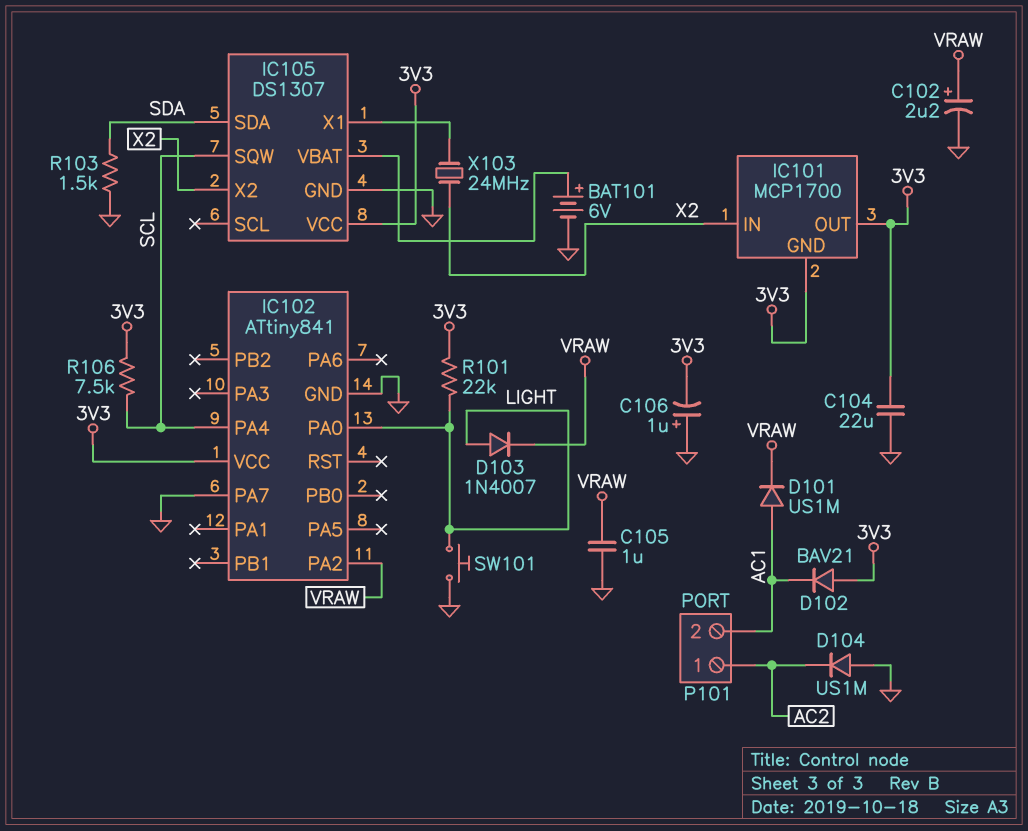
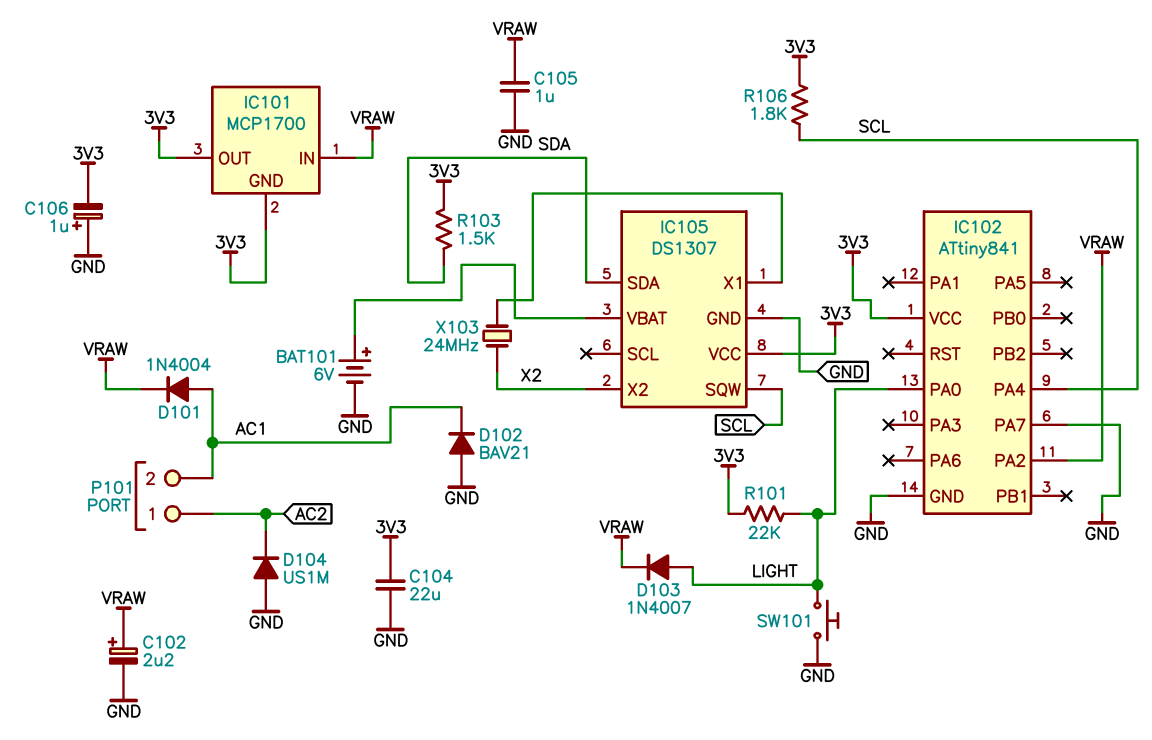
D101: diode US1M (A AC1, K VRAW) -> diode 1N4004 (A AC1, K VRAW)
D102: diode BAV21 (A 3V3, K AC1) -> diode BAV21 (A GND, K AC1)
IC101 pin IN: X2 -> VRAW
R103: 1.5k (GND, SDA) -> 1.5k (3V3, SDA)
R106: 7.5k (3V3, SCL) -> 1.8k (3V3, SCL)

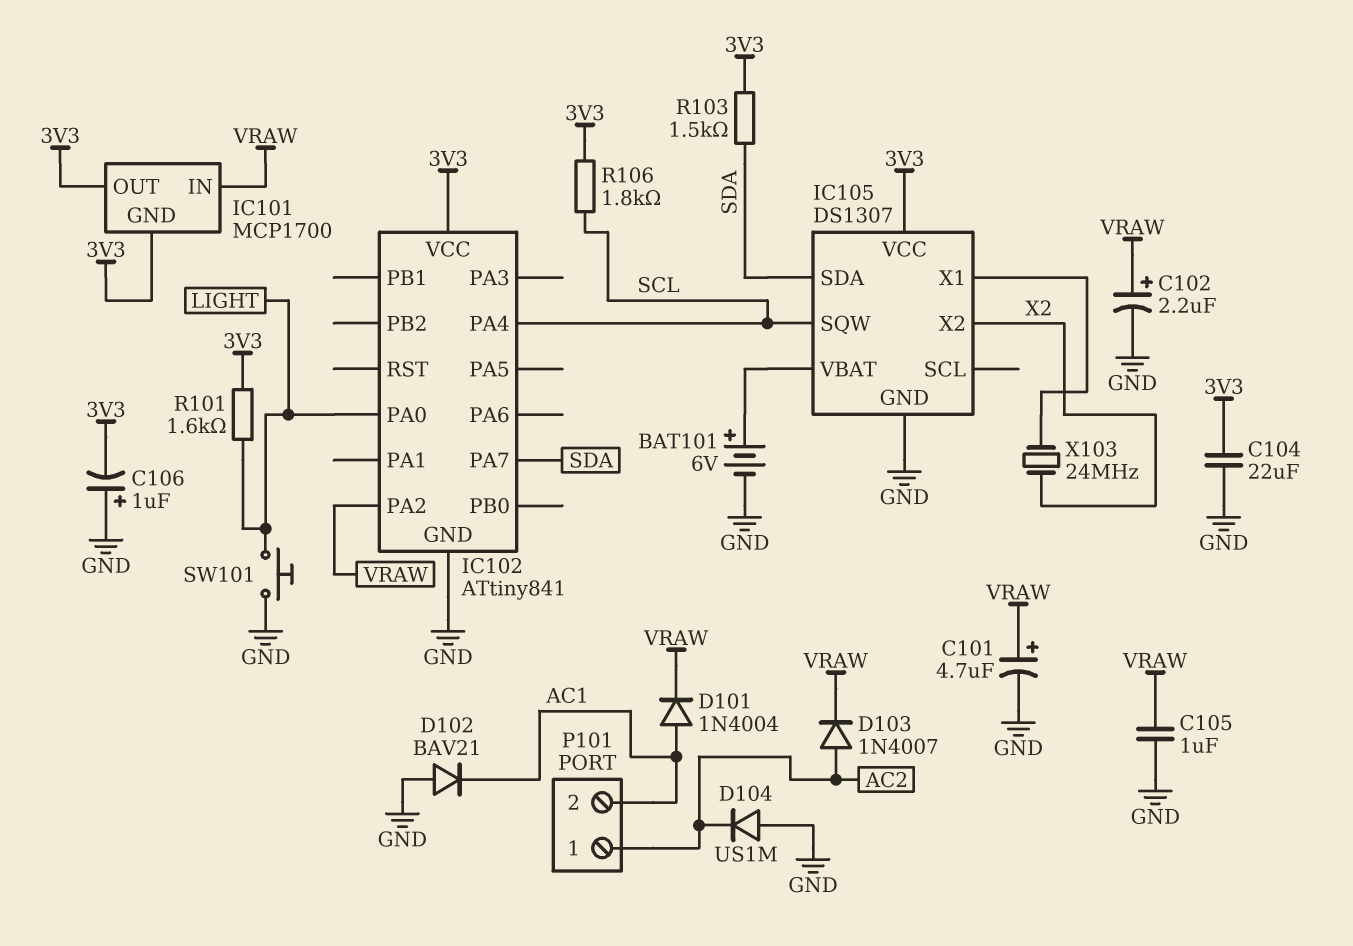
C101: none -> 4.7uF (plus VRAW, minus GND)
D103: diode 1N4007 (A LIGHT, K VRAW) -> diode 1N4007 (A AC2, K VRAW)
IC102 pin PA7: GND -> SDA
R101: 22k (3V3, LIGHT) -> 1.6k (3V3, LIGHT)

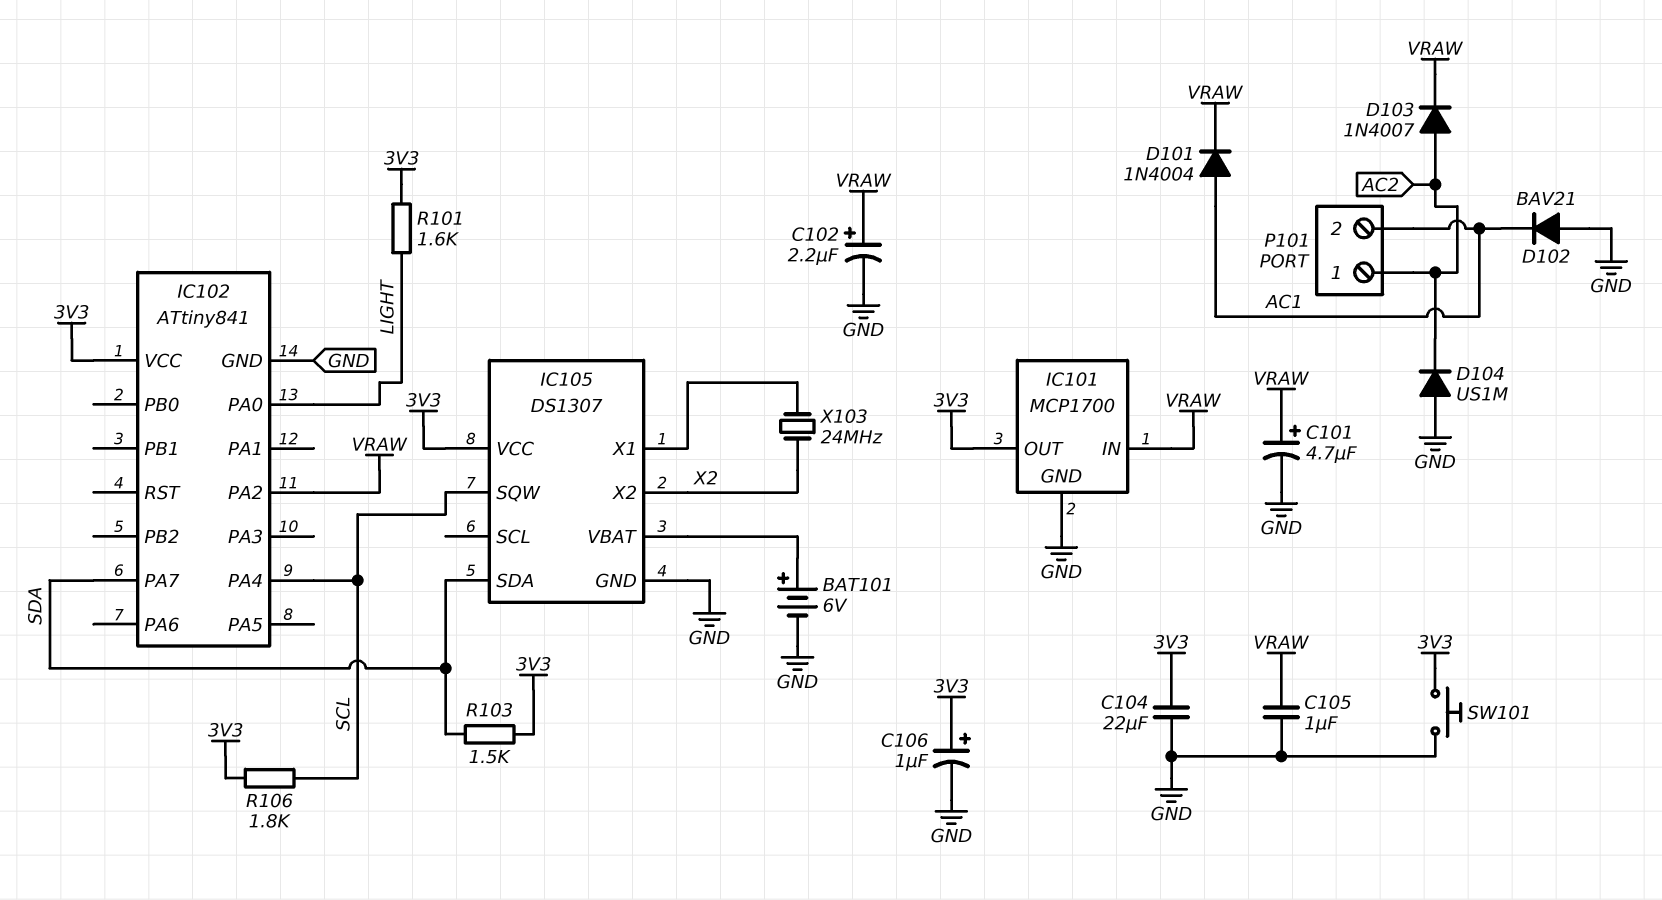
C106: 1uF (plus GND, minus 3V3) -> 1uF (plus 3V3, minus GND)
IC101 pin GND: 3V3 -> GND
SW101: button (GND, LIGHT) -> button (3V3, GND)

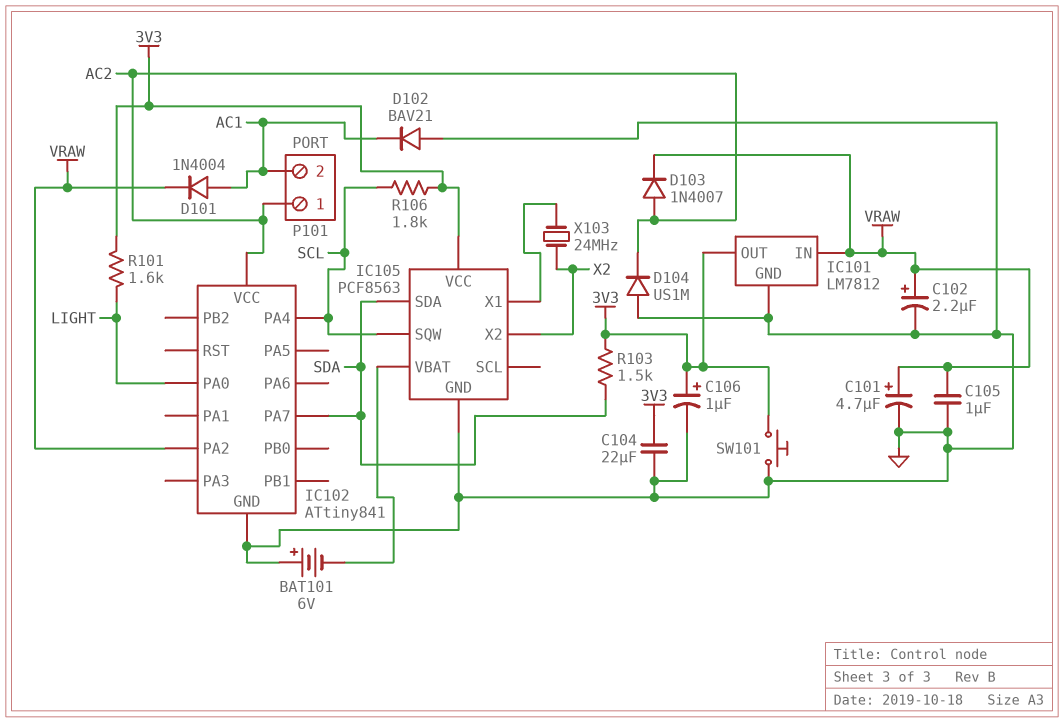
BAT101: 6V (plus IC105/VBAT, minus GND) -> 6V (plus GND, minus IC105/VBAT)
IC101: MCP1700 -> LM7812
IC102 pin VCC: 3V3 -> AC2
IC105: DS1307 -> PCF8563

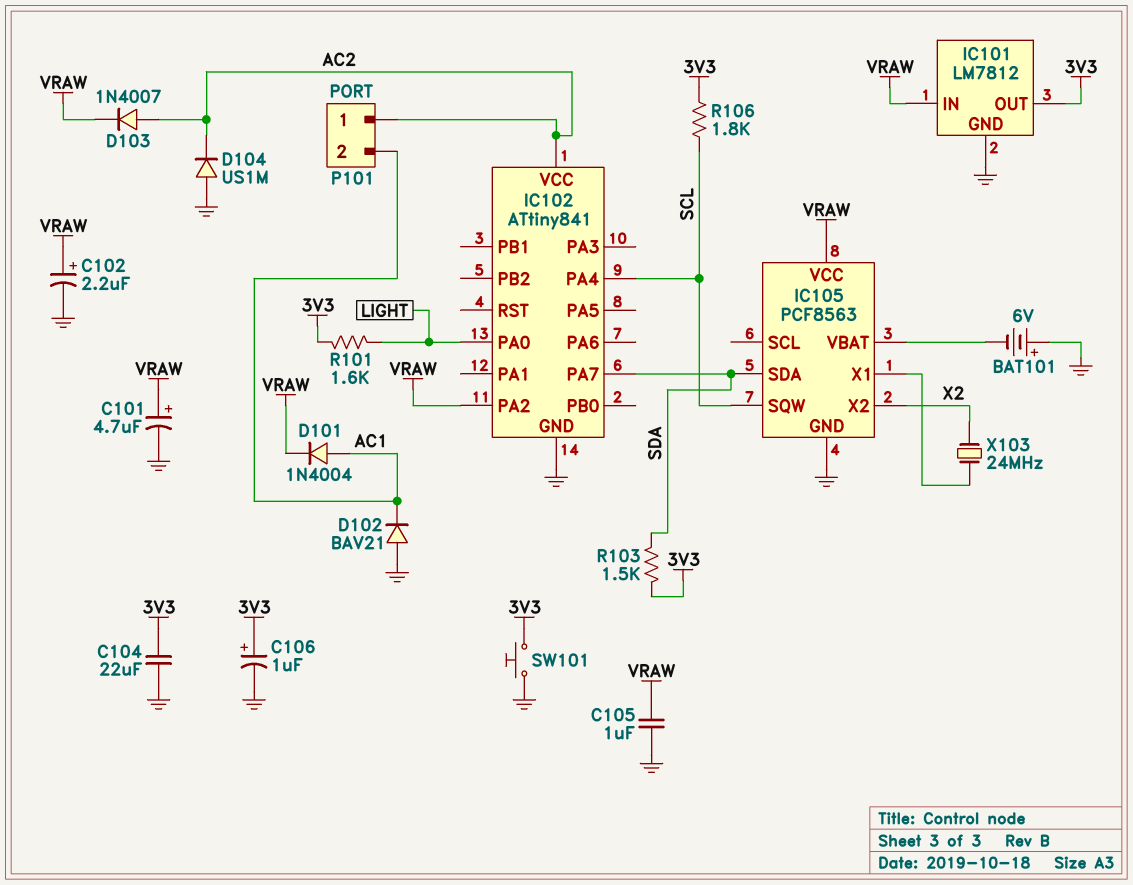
IC105 pin VCC: 3V3 -> VRAW

